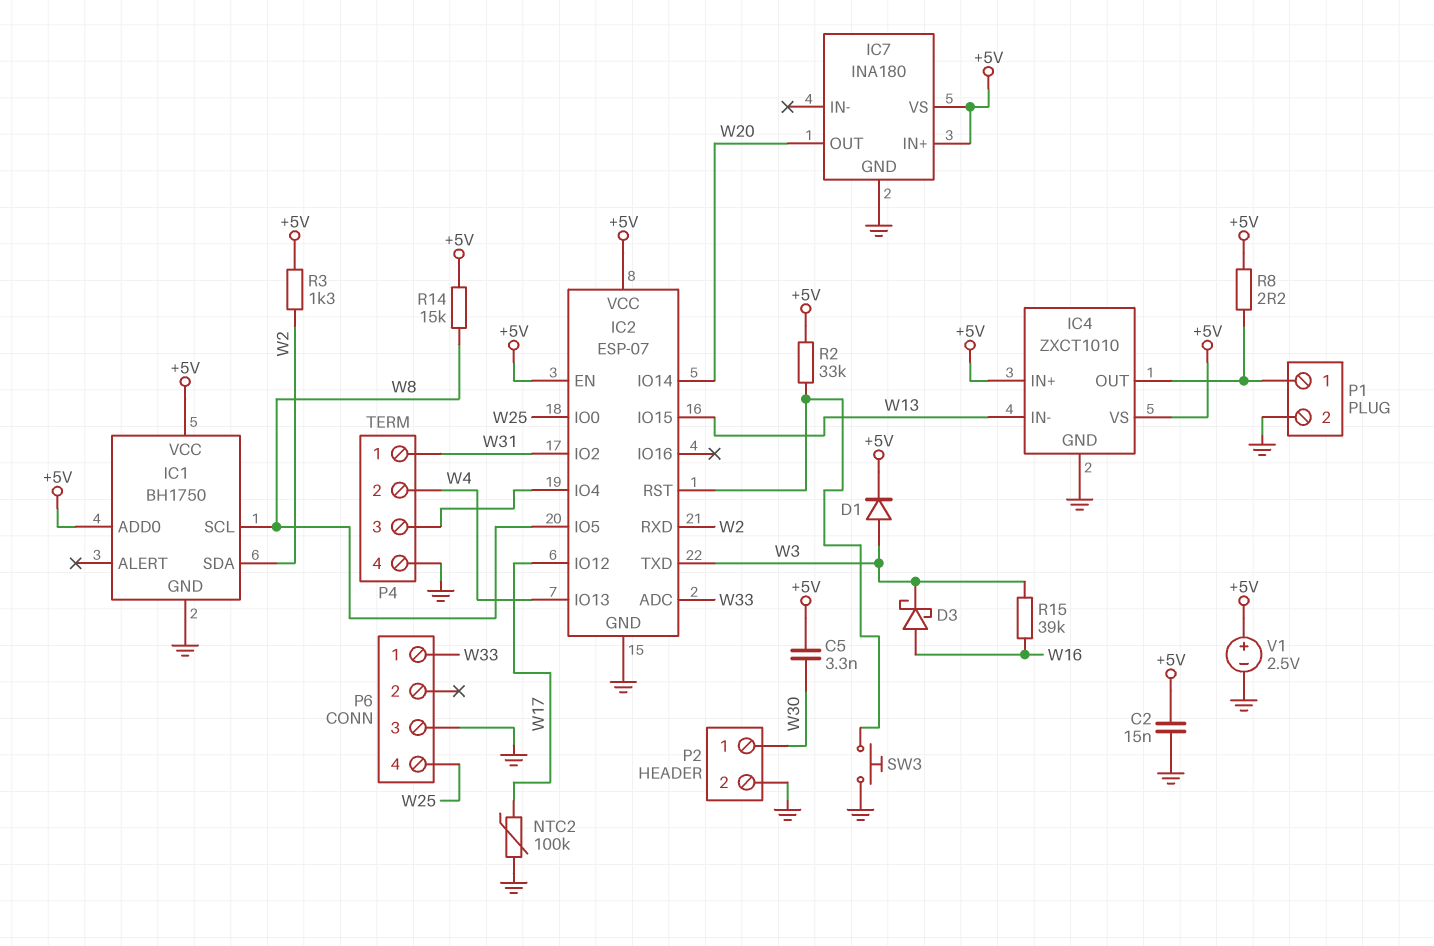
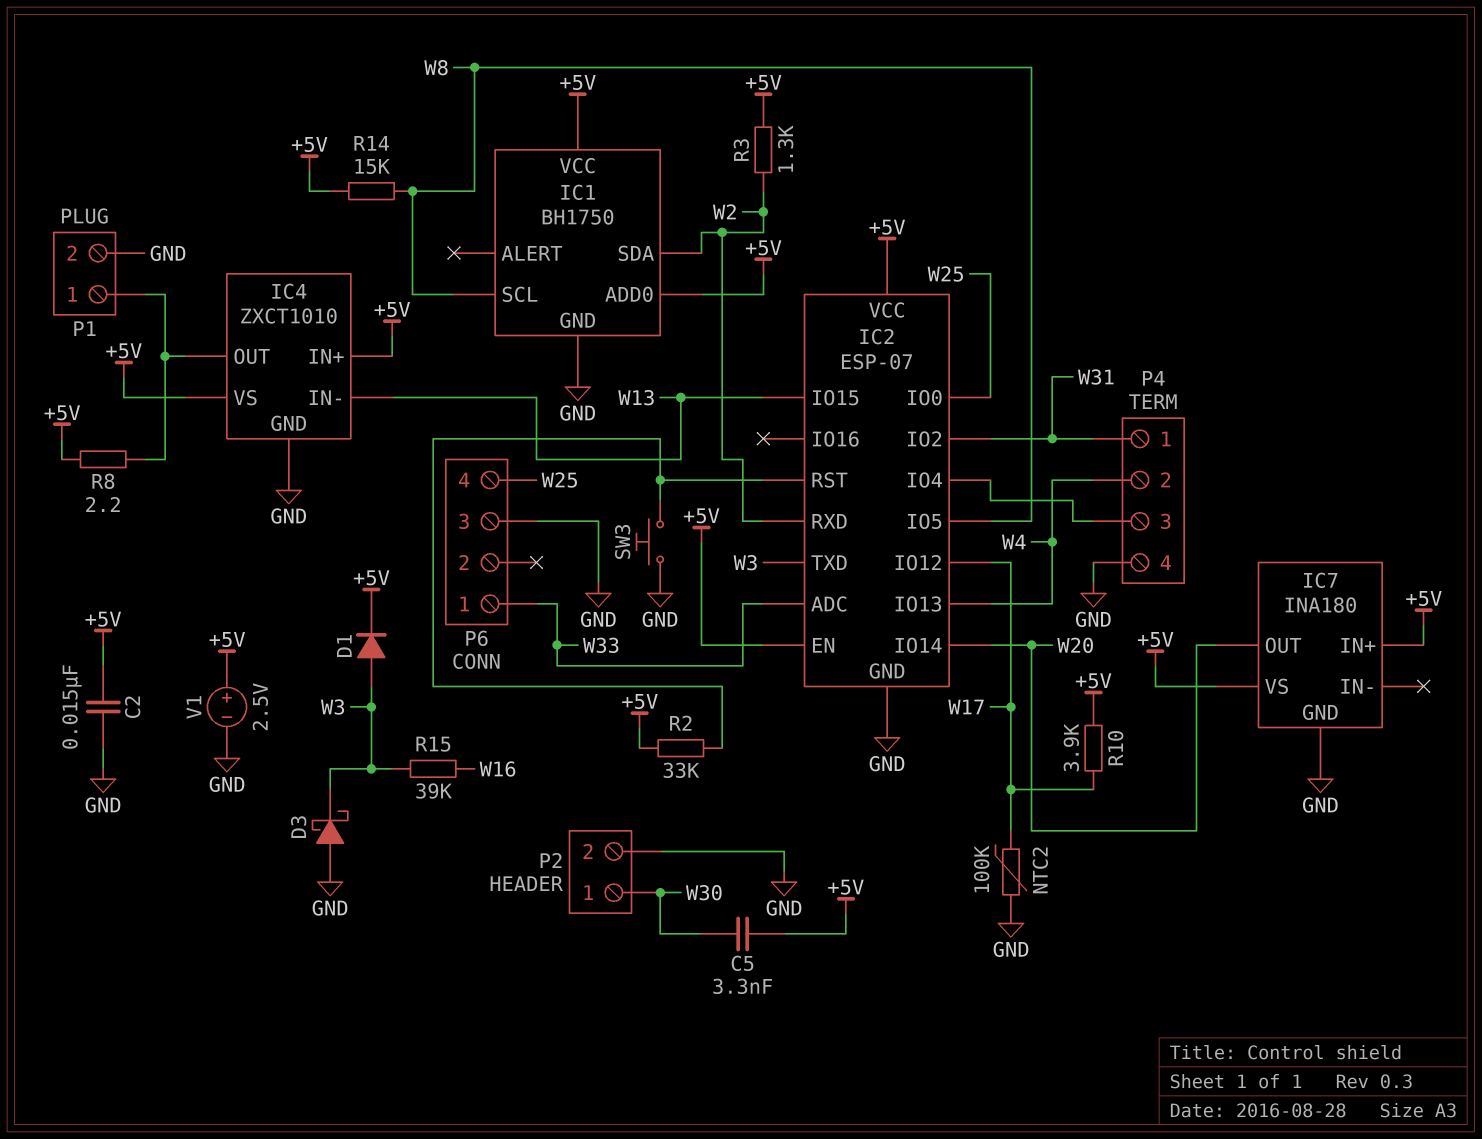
D3: schottky (A W16, K W3) -> schottky (A GND, K W3)
R10: none -> 3.9k (+5V, W17)

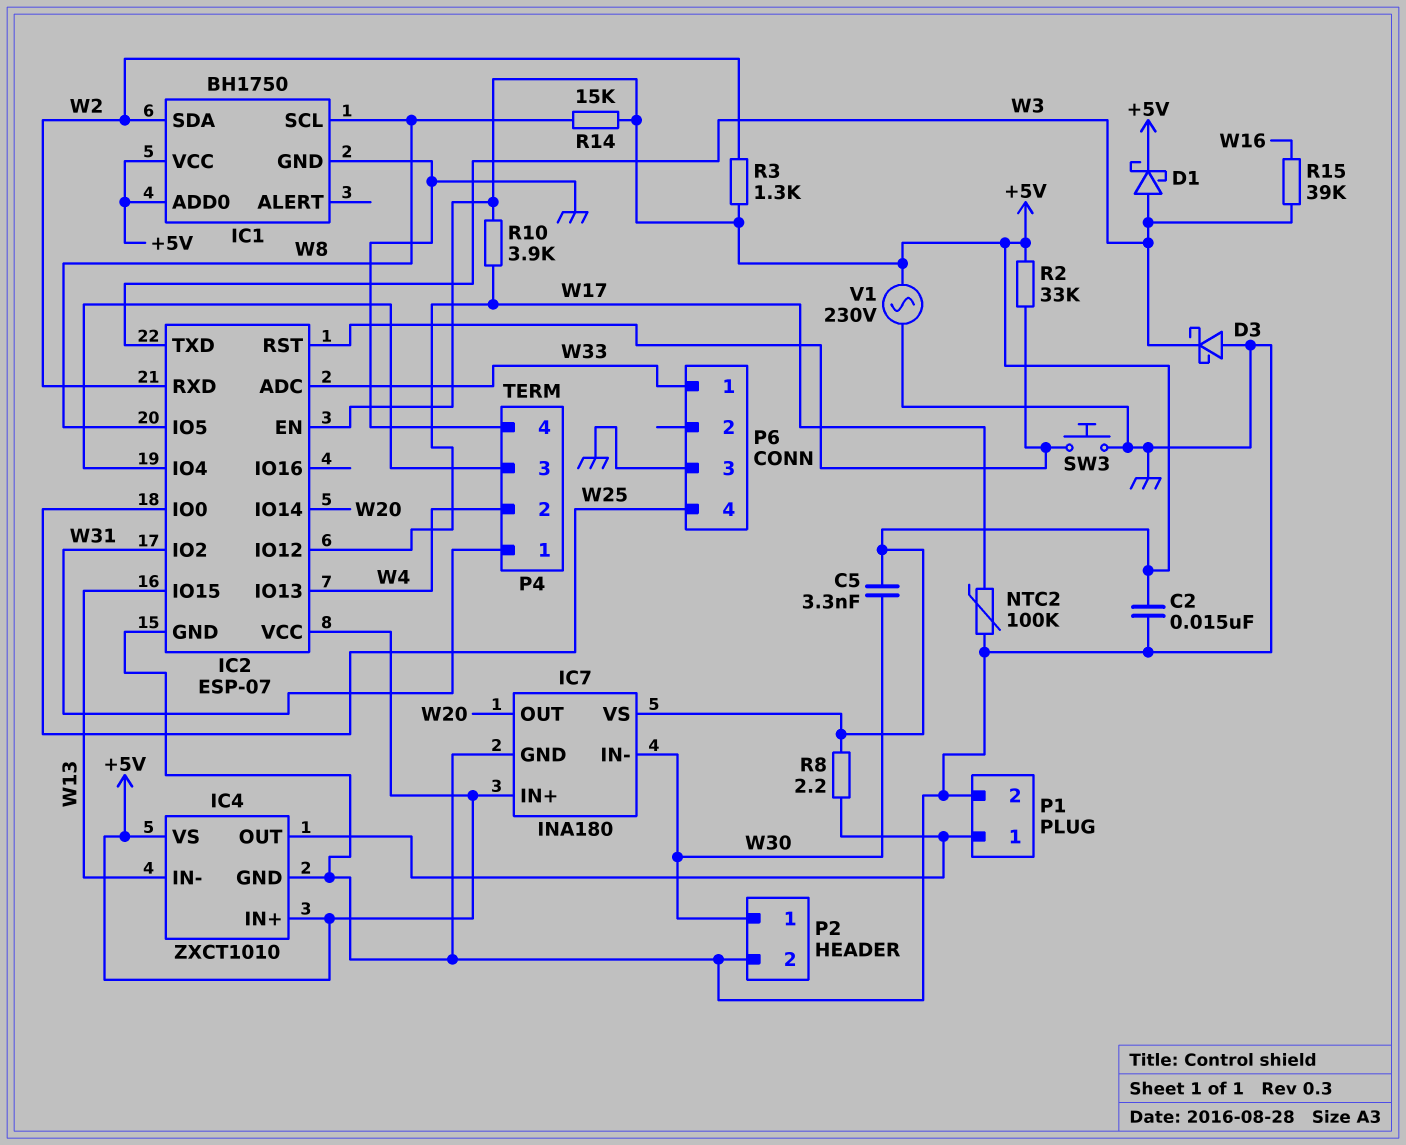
D1: diode (A W3, K +5V) -> schottky (A W3, K +5V)
IC7 pin IN-: none -> W30
V1: 2.5V (plus +5V, minus GND) -> AC 230V (+5V, GND)

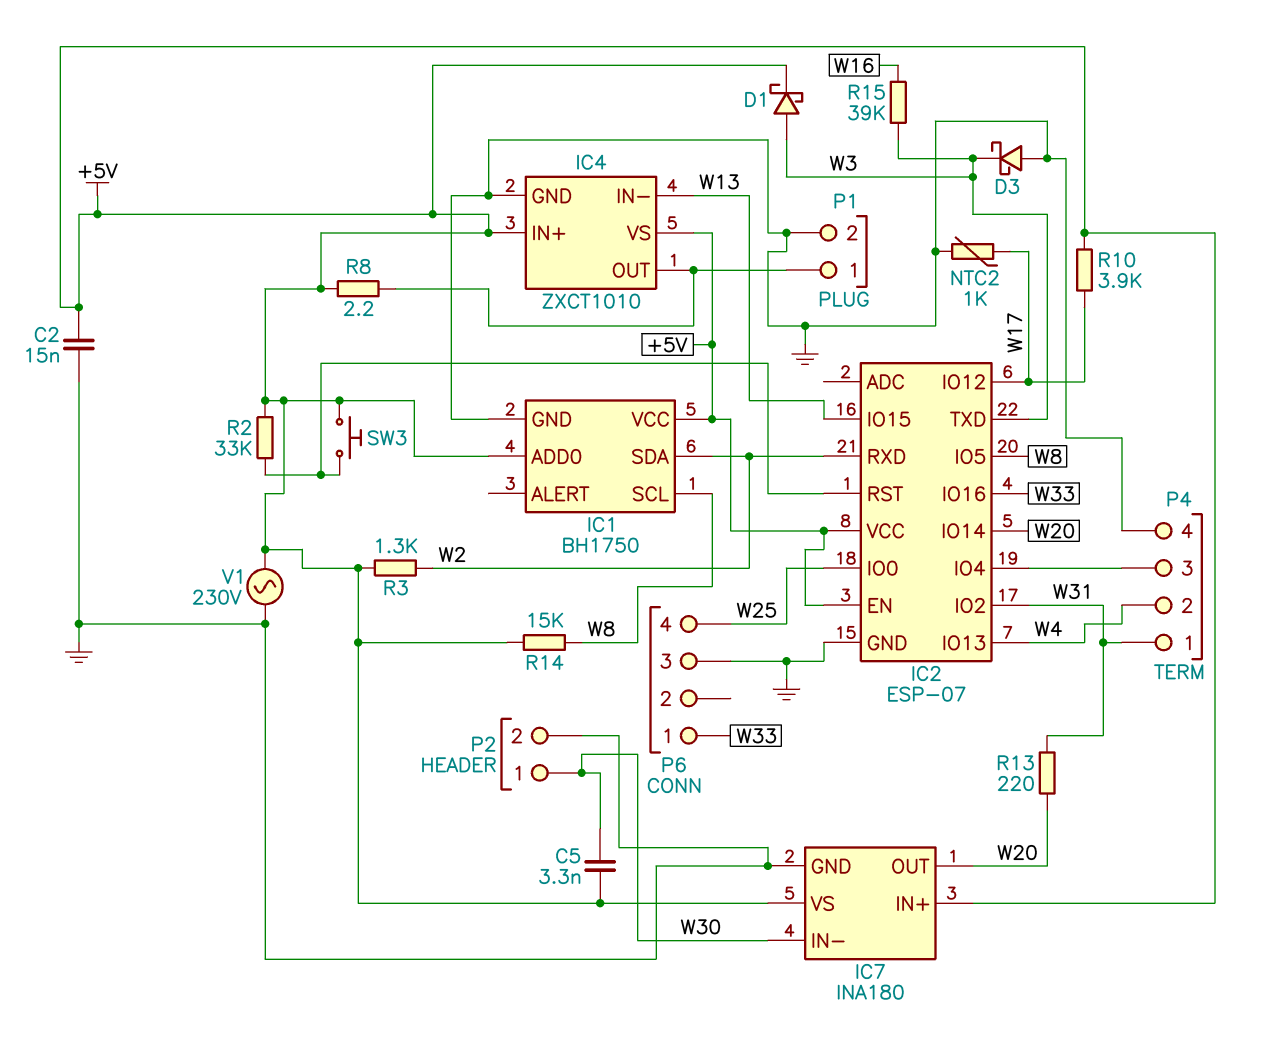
IC2 pin ADC: W33 -> none
IC2 pin IO16: none -> W33
NTC2: 100k (GND, W17) -> 1k (GND, W17)
R13: none -> 220 (W20, W31)
SW3: button (GND, IC2/RST) -> button (+5V, IC2/RST)

